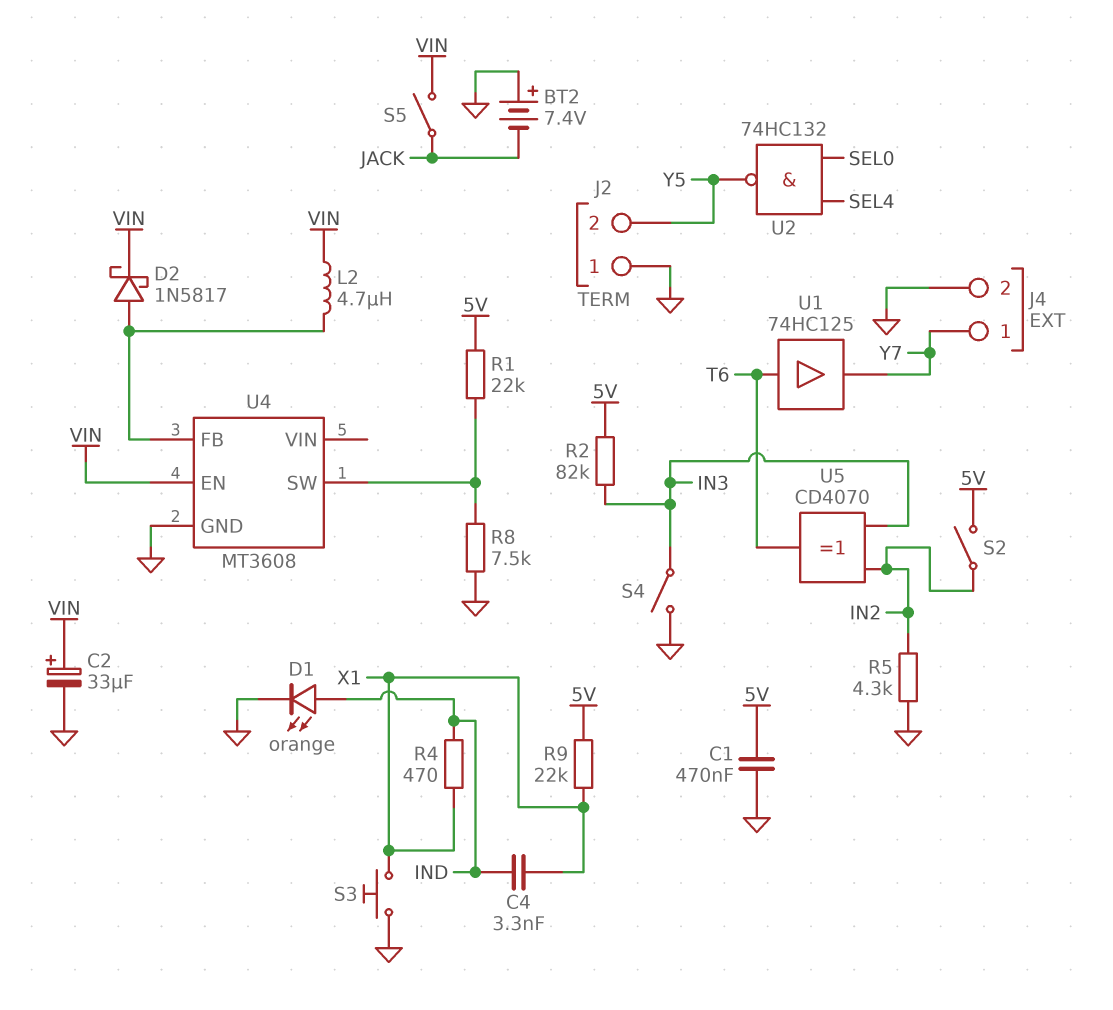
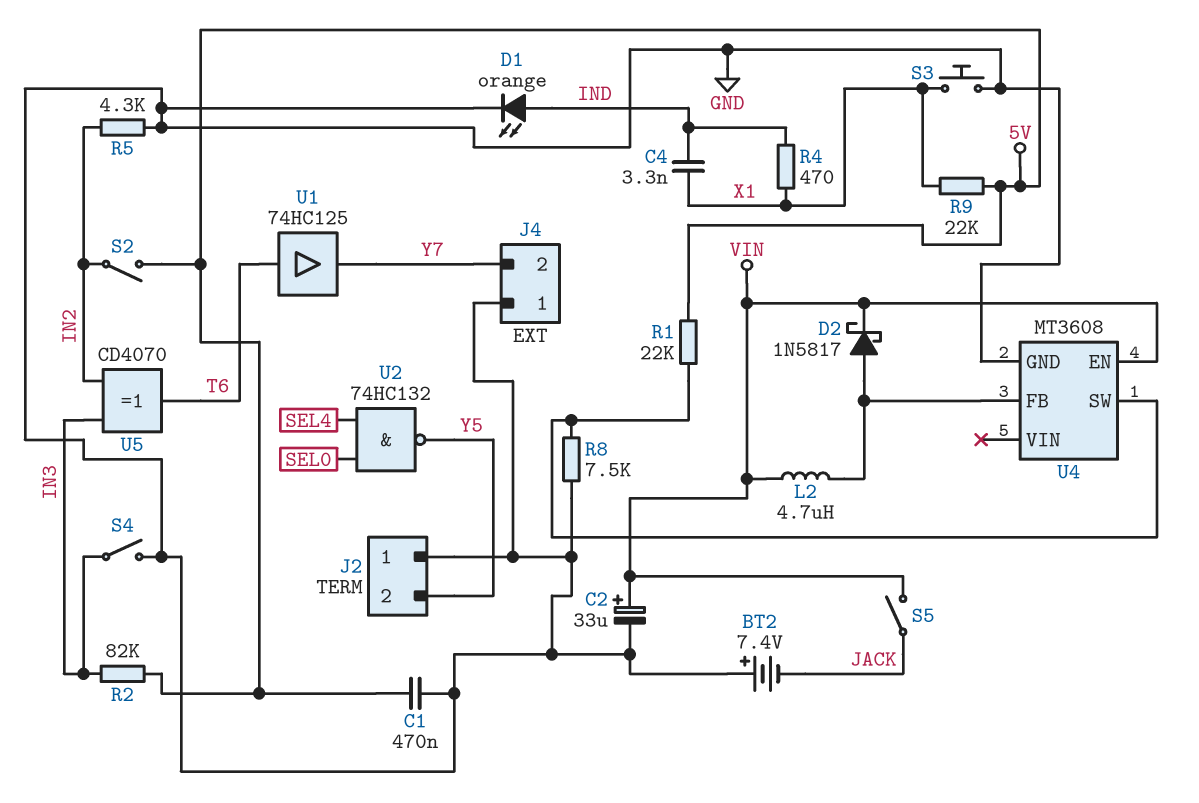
J4 pin 1: Y7 -> GND
J4 pin 2: GND -> Y7

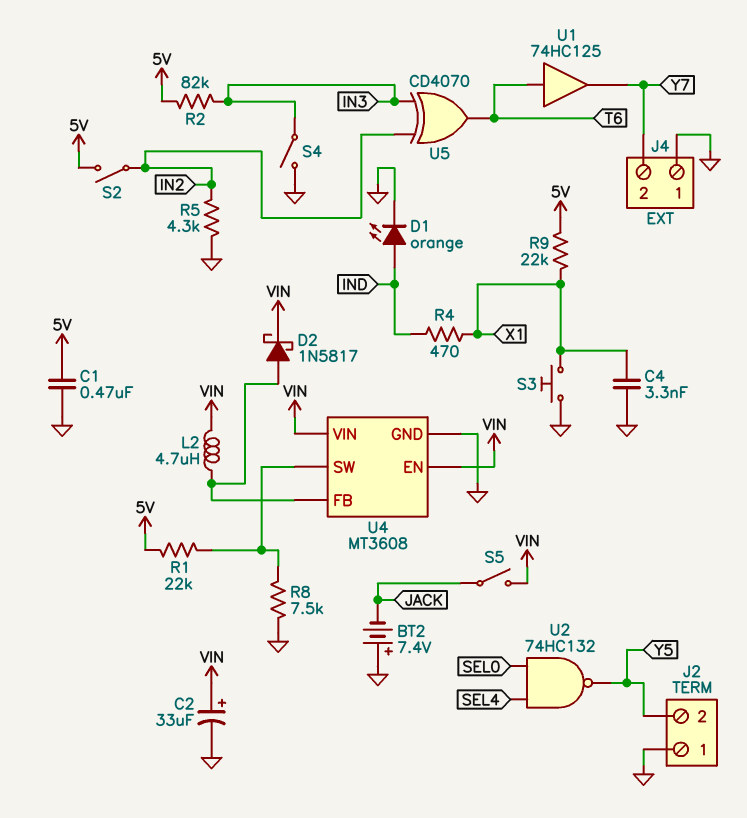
C4: 3.3nF (IND, X1) -> 3.3nF (GND, X1)
U4 pin VIN: none -> VIN

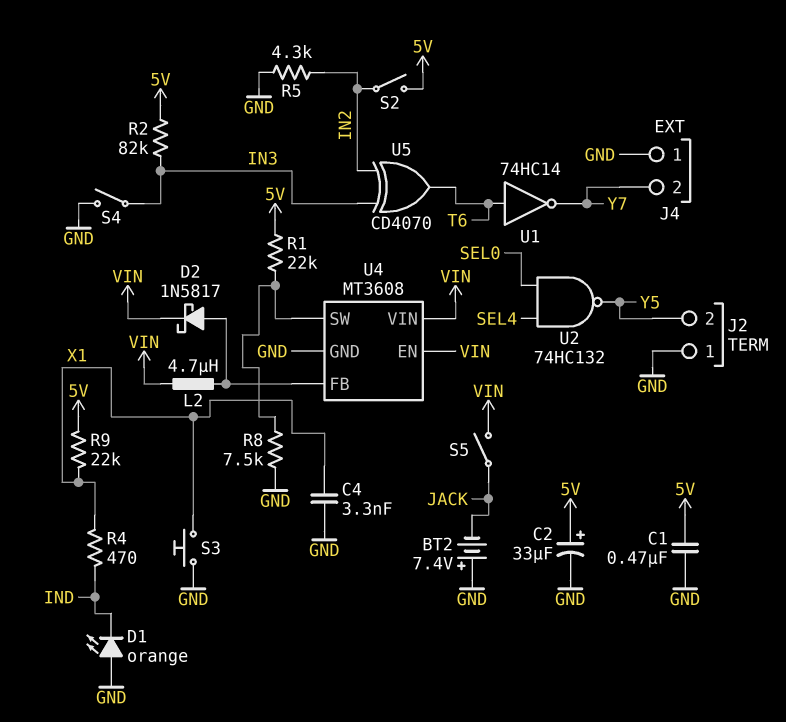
C2: 33uF (plus VIN, minus GND) -> 33uF (plus 5V, minus GND)
D1: LED orange (A IND, K GND) -> LED orange (A GND, K IND)
U1: buffer 74HC125 (in T6, out Y7) -> NOT 74HC14 (in T6, out Y7)

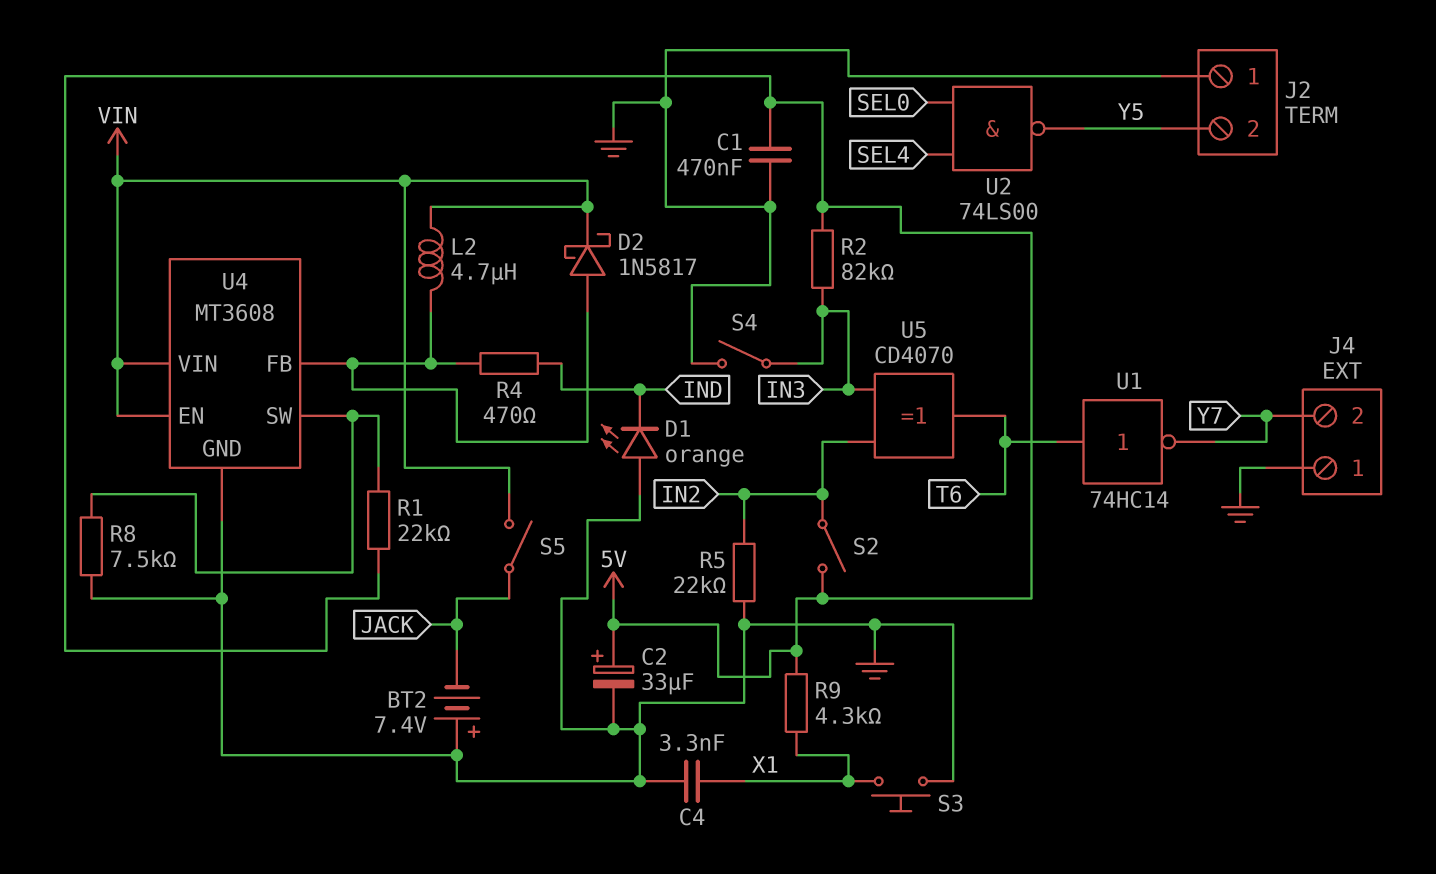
R4: 470 (IND, X1) -> 470 (IND, U4/FB)
R5: 4.3k (GND, IN2) -> 22k (GND, IN2)
R9: 22k (5V, X1) -> 4.3k (5V, X1)
U2: NAND 74HC132 (in SEL0, in SEL4, out Y5) -> NAND 74LS00 (in SEL0, in SEL4, out Y5)

